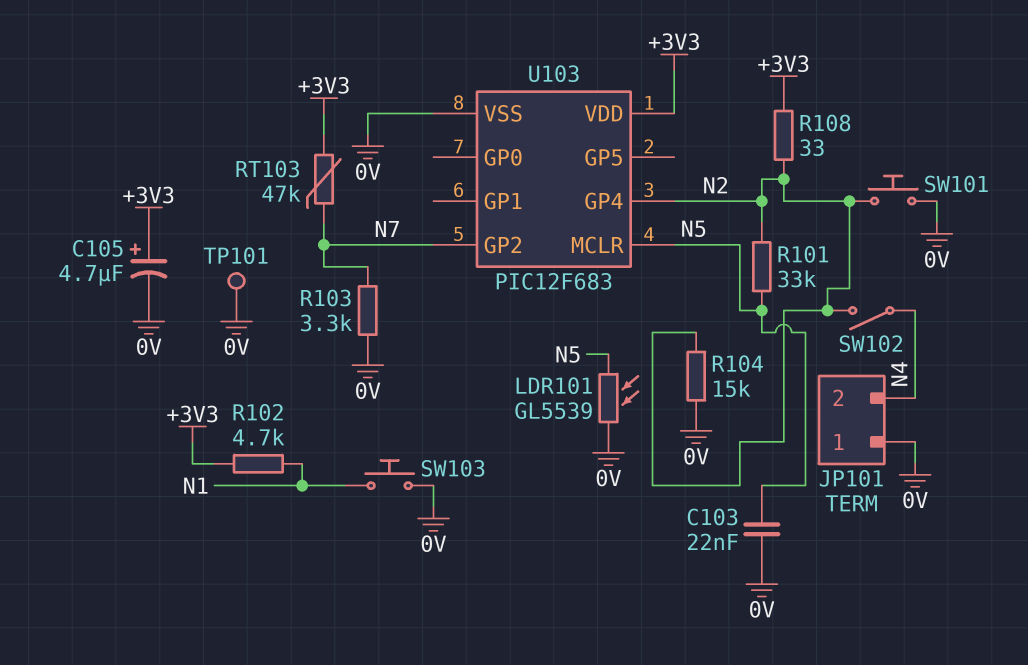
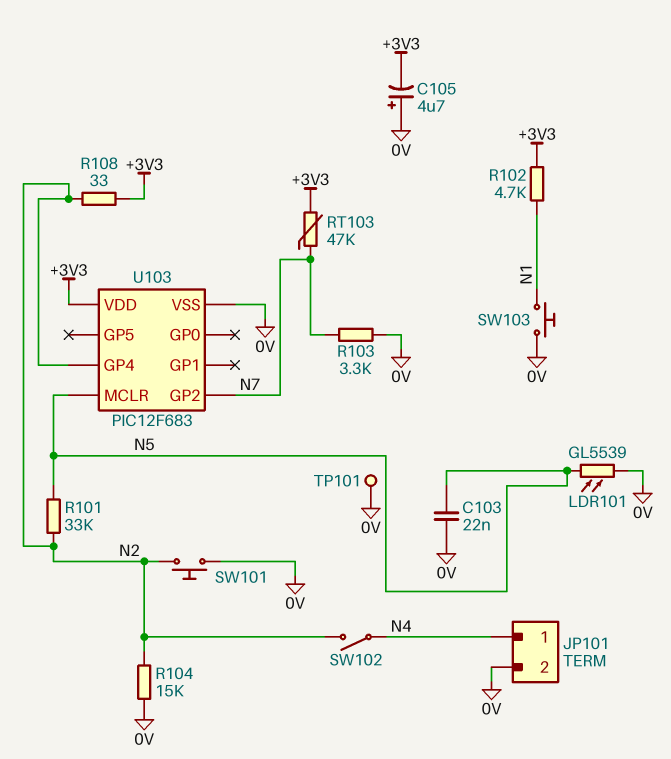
C105: 4.7uF (plus +3V3, minus 0V) -> 4.7uF (plus 0V, minus +3V3)
JP101 pin 1: 0V -> N4
JP101 pin 2: N4 -> 0V

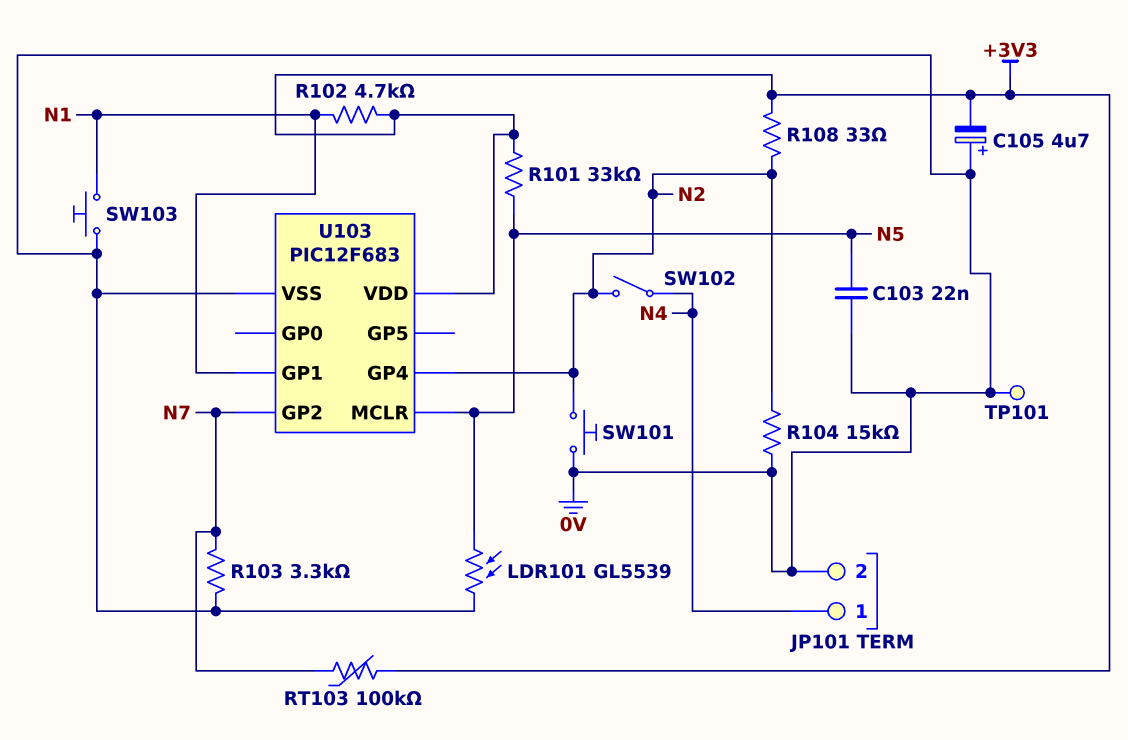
R101: 33k (N2, N5) -> 33k (+3V3, N5)
RT103: 47k (+3V3, N7) -> 100k (+3V3, N7)
U103 pin GP1: none -> N1

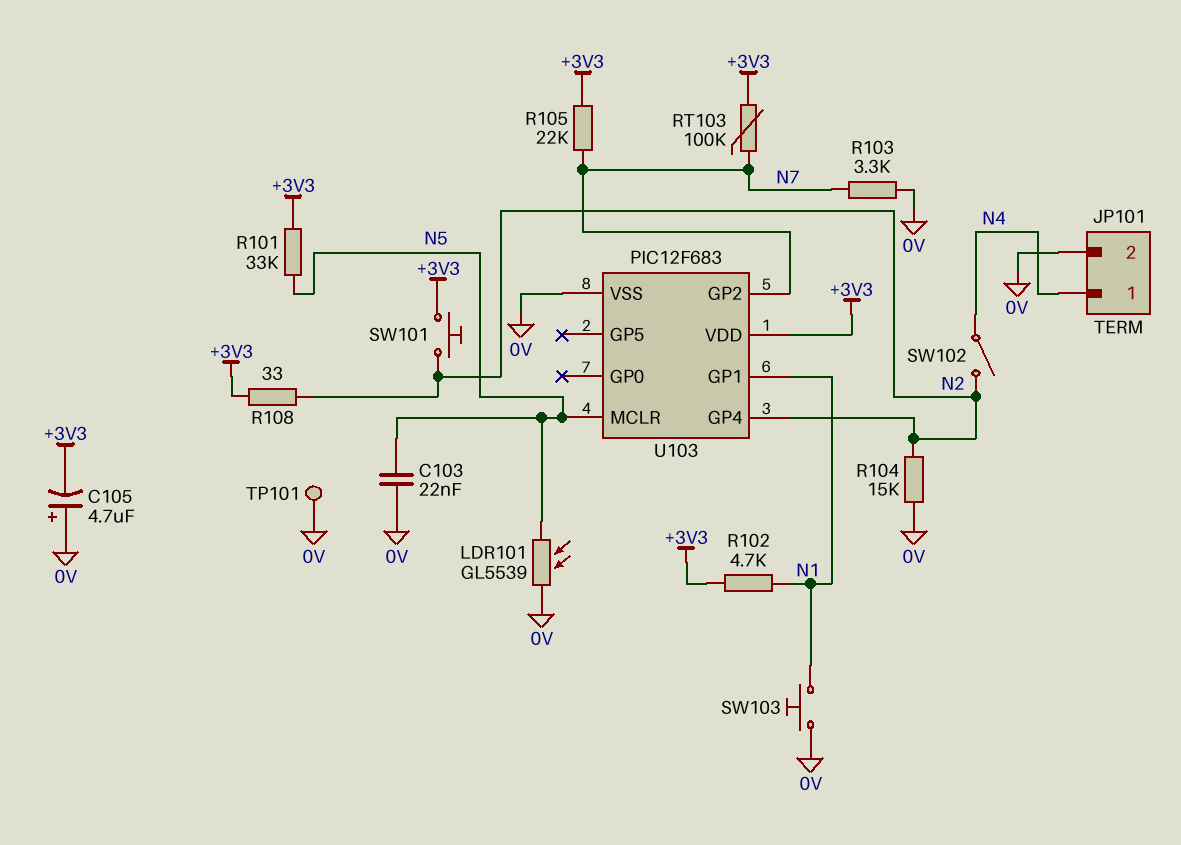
R105: none -> 22k (+3V3, N7)
SW101: button (0V, N2) -> button (+3V3, N2)

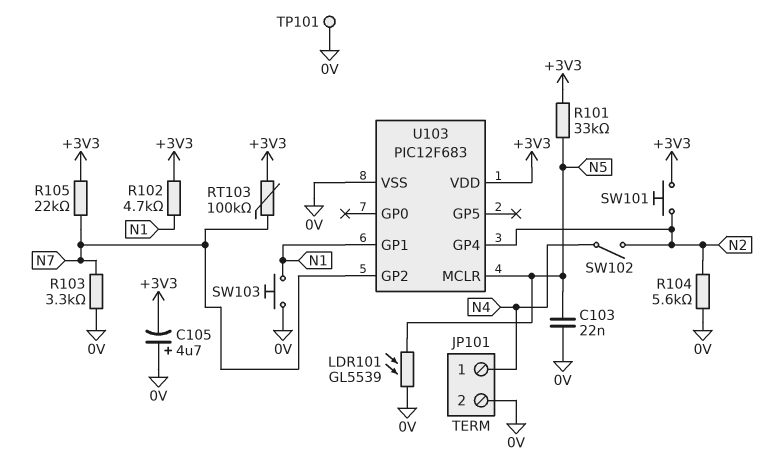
R104: 15k (0V, N2) -> 5.6k (0V, N2)
R108: 33 (+3V3, N2) -> none

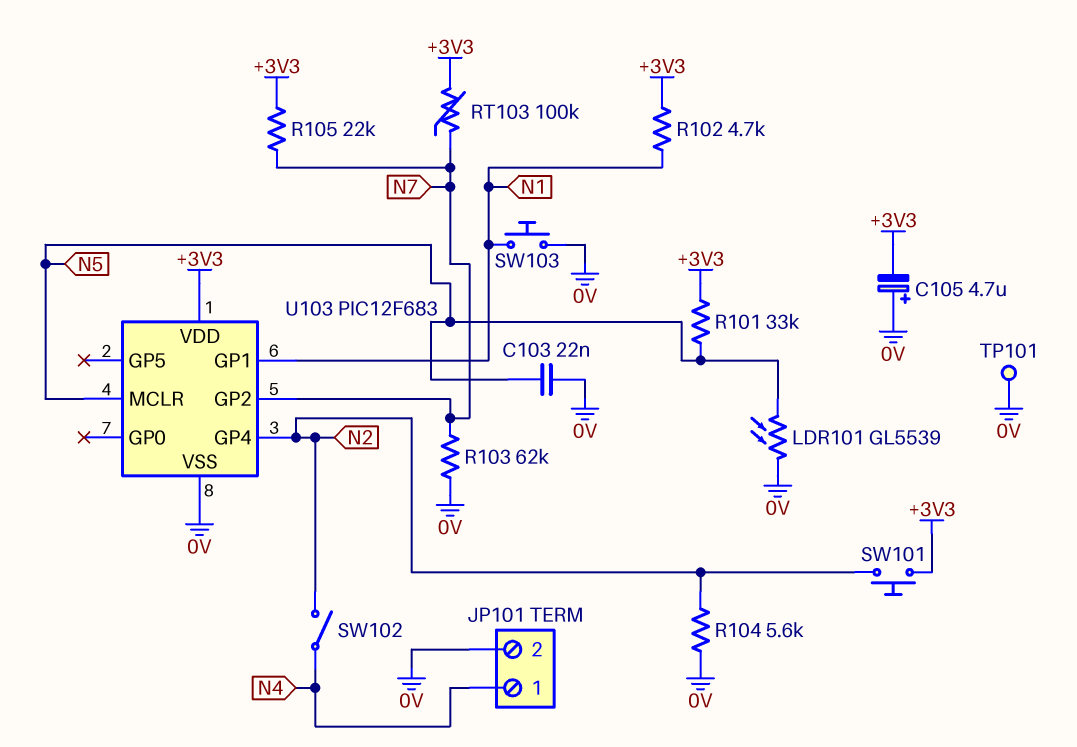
R103: 3.3k (0V, N7) -> 62k (0V, N7)

